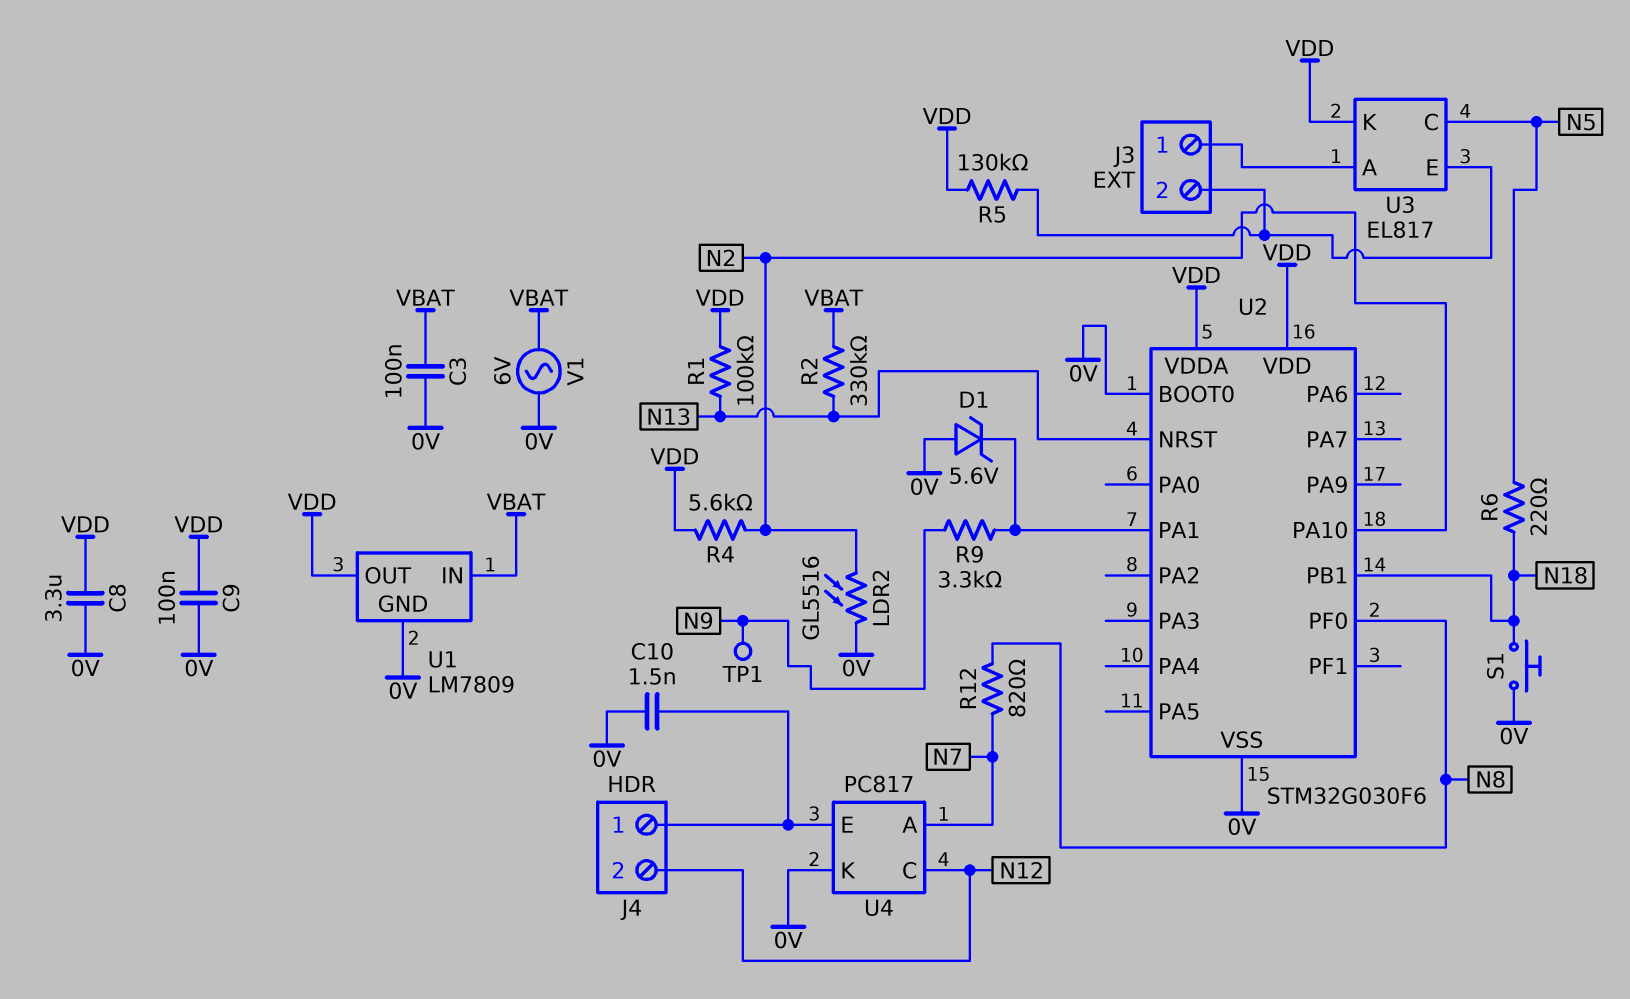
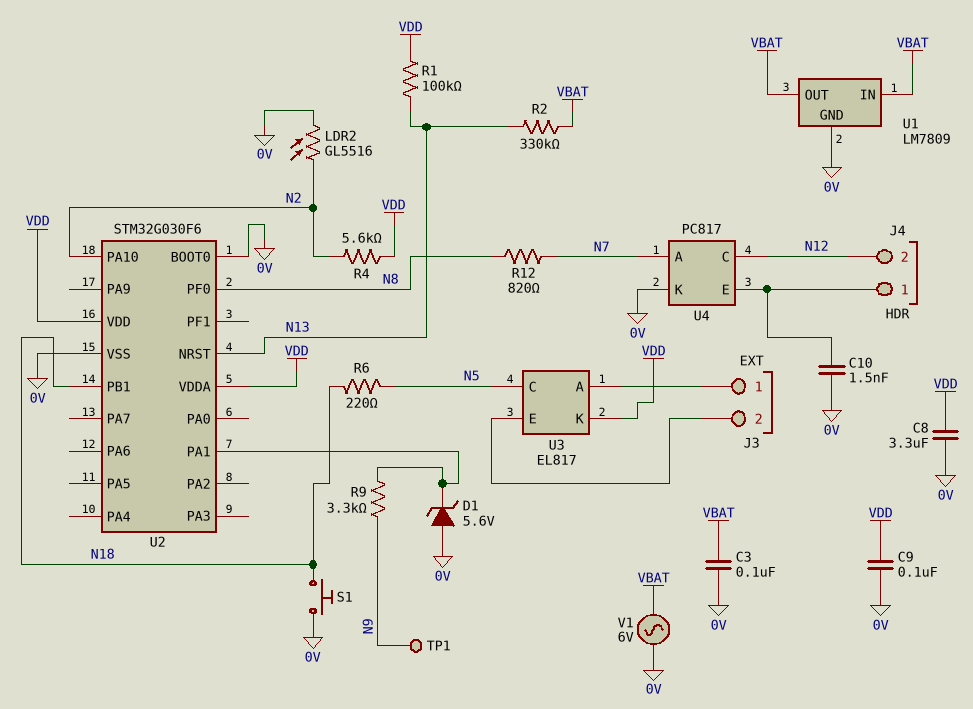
R5: 130k (J3/2, VDD) -> none
U1 pin OUT: VDD -> VBAT

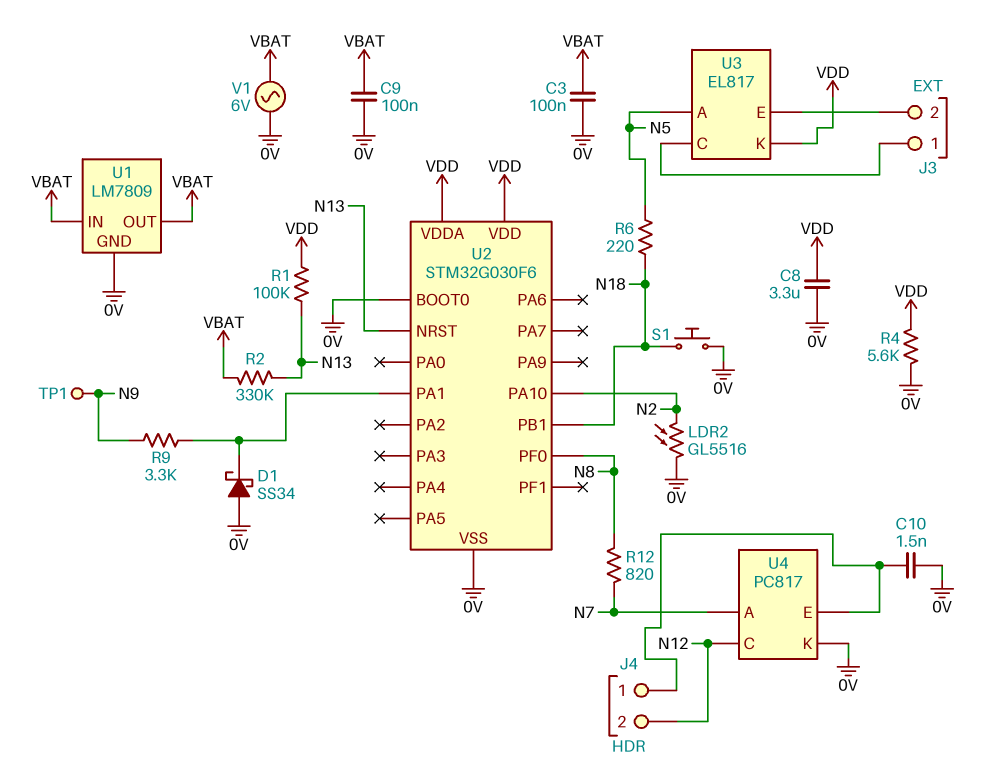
C9: 100nF (0V, VDD) -> 100nF (0V, VBAT)
D1: zener 5.6V (A 0V, K U2/PA1) -> schottky SS34 (A 0V, K U2/PA1)
R4: 5.6k (N2, VDD) -> 5.6k (0V, VDD)
U3 pin A: J3/1 -> N5
U3 pin C: N5 -> J3/1

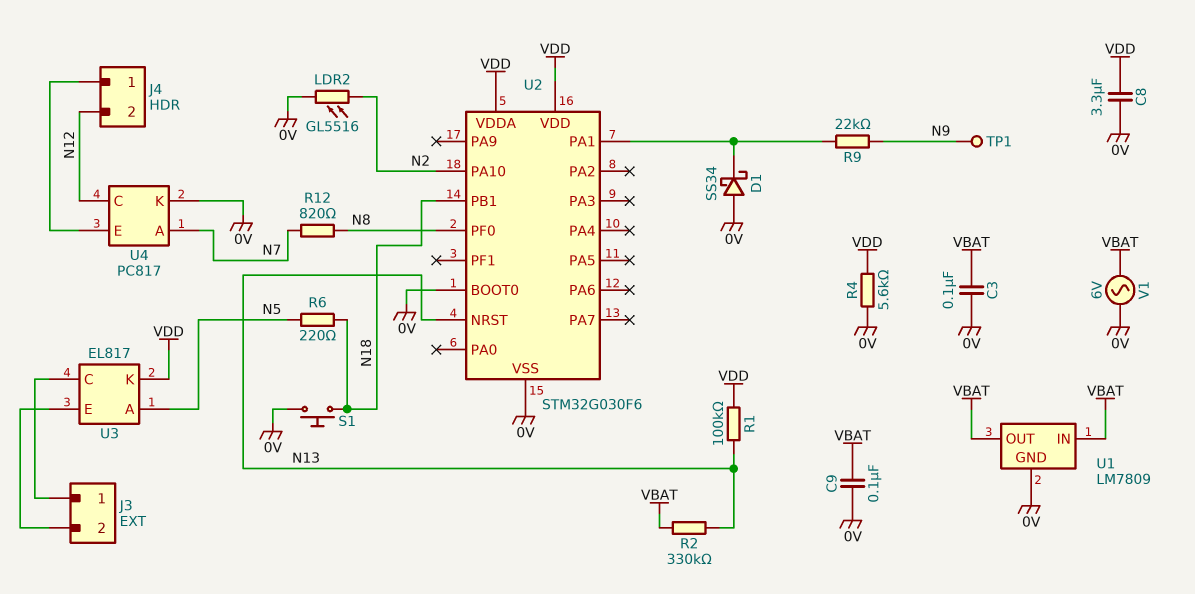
C10: 1.5nF (0V, J4/1) -> none
R9: 3.3k (N9, U2/PA1) -> 22k (N9, U2/PA1)

